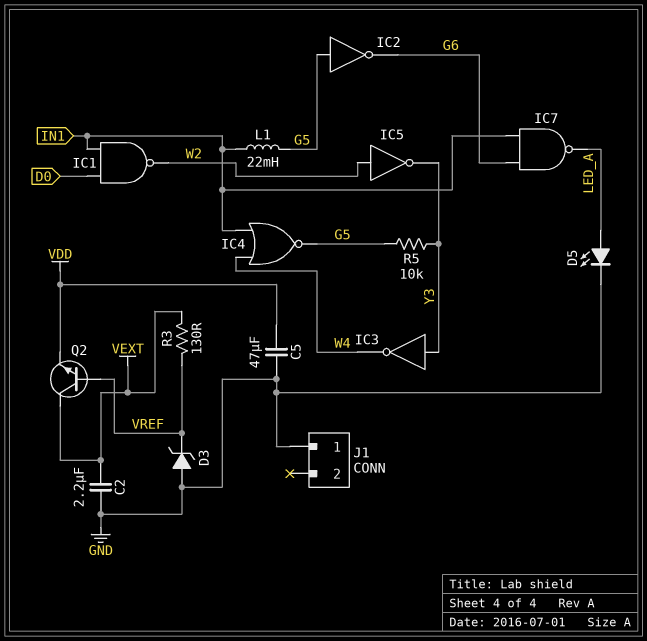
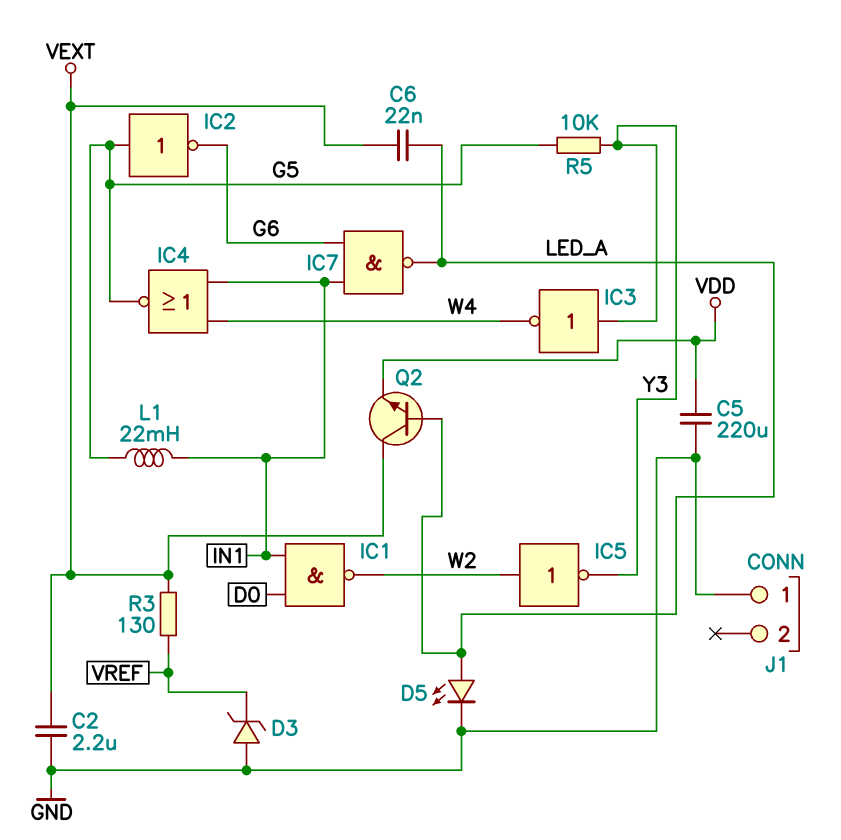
C5: 47uF (GND, VDD) -> 220uF (GND, VDD)
C6: none -> 22nF (LED_A, VEXT)
Q2: NPN (B VREF, C VEXT, E VDD) -> NPN (B LED_A, C VEXT, E VDD)

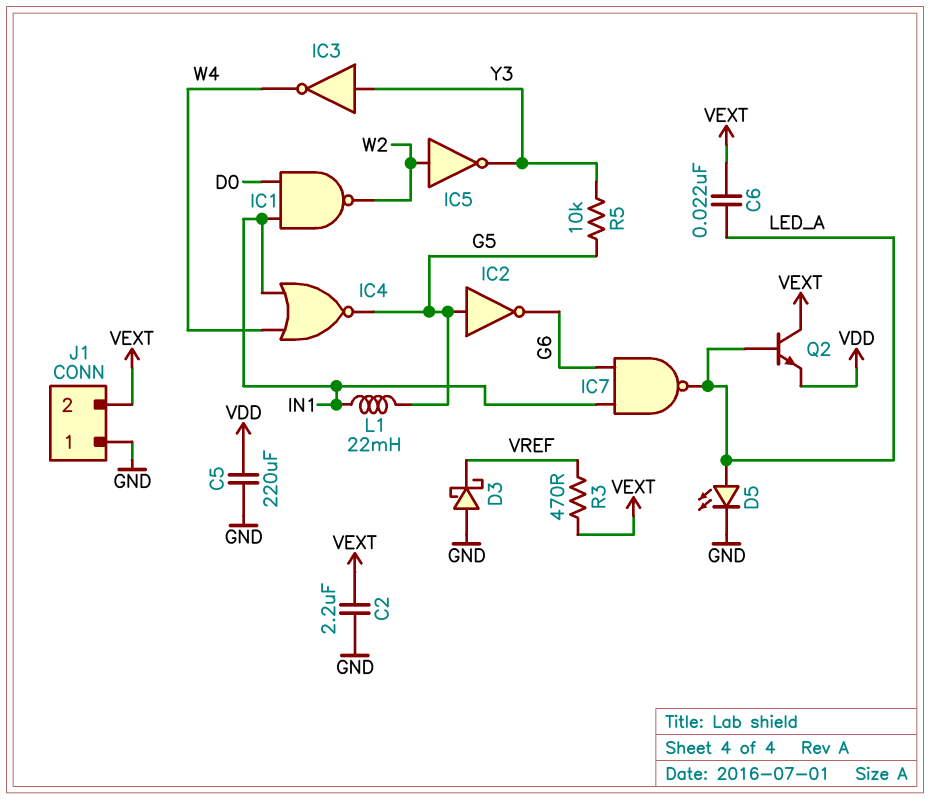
D3: zener (A GND, K VREF) -> schottky (A GND, K VREF)
J1 pin 2: none -> VEXT
R3: 130 (VEXT, VREF) -> 470 (VEXT, VREF)

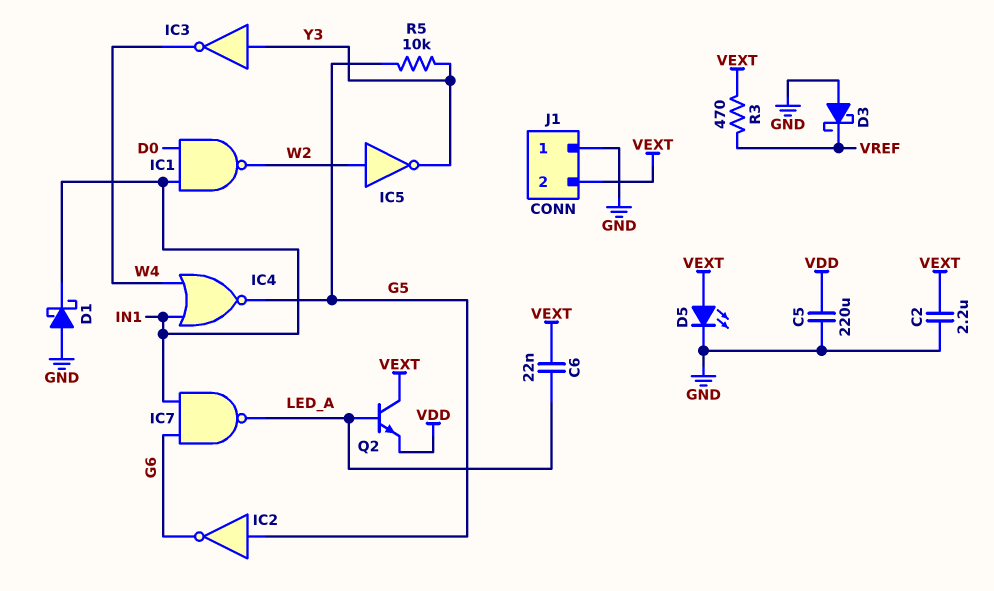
D1: none -> schottky (A GND, K IN1)
D5: LED (A LED_A, K GND) -> LED (A VEXT, K GND)
L1: 22mH (G5, IN1) -> none

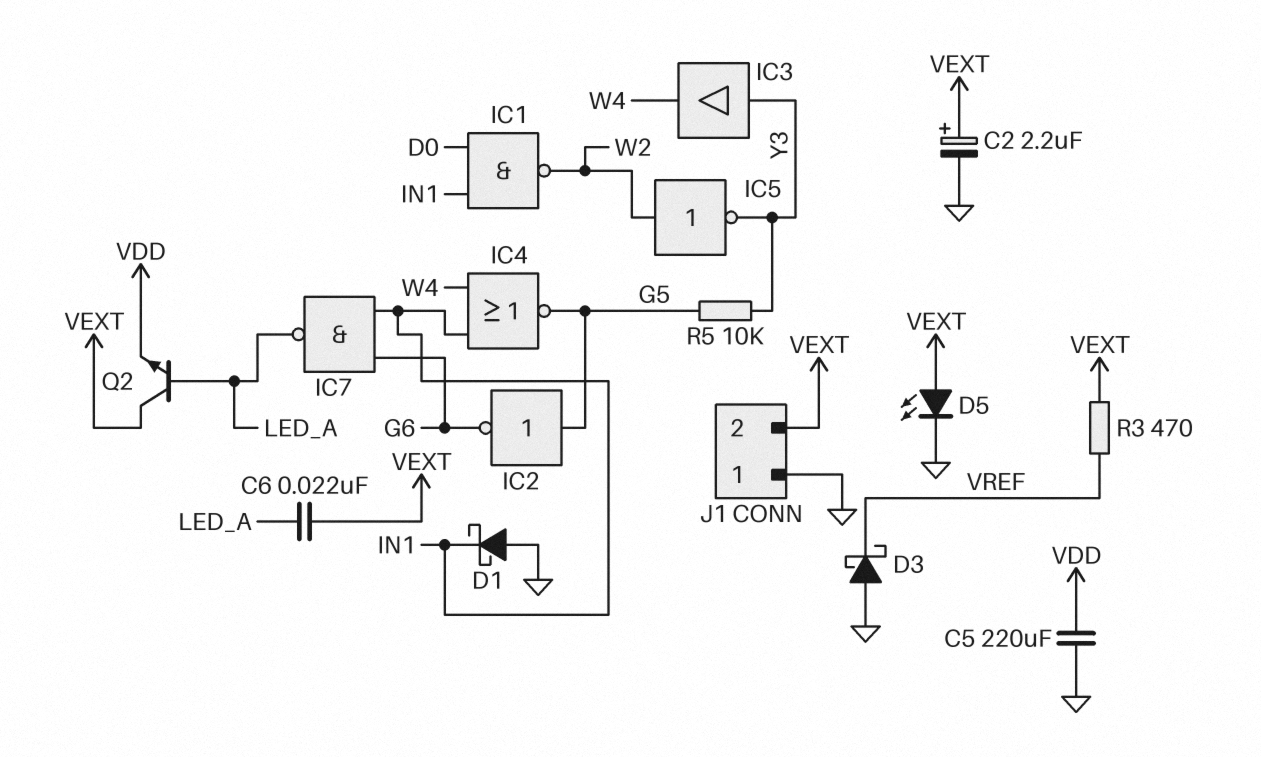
C2: 2.2uF (GND, VEXT) -> 2.2uF (plus VEXT, minus GND)
IC3: NOT (in Y3, out W4) -> buffer (in Y3, out W4)

